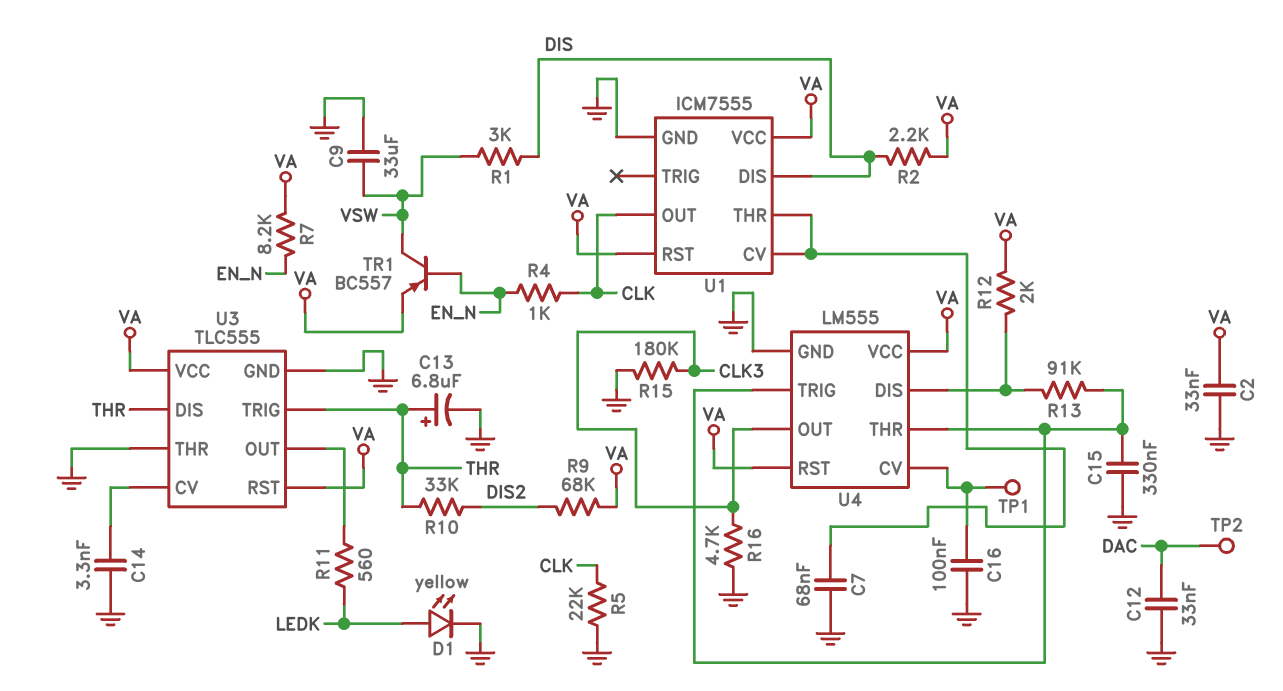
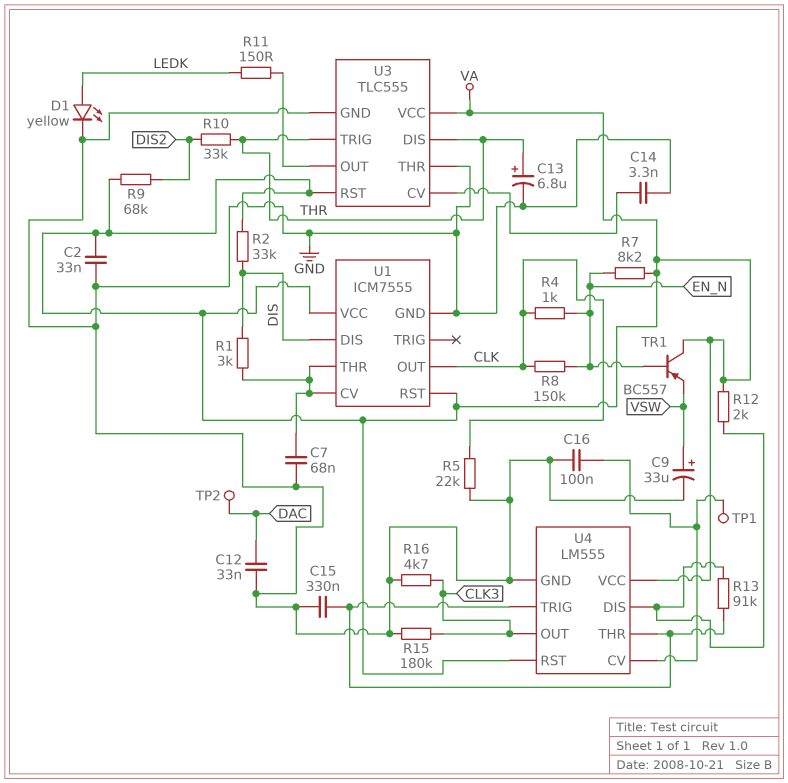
C9: 33uF (GND, VSW) -> 33uF (plus VSW, minus GND)
R1: 3k (DIS, VSW) -> 3k (DIS, U1/CV)
R2: 2.2k (DIS, VA) -> 33k (DIS, VA)
R8: none -> 150k (CLK, EN_N)
R11: 560 (LEDK, U3/OUT) -> 150 (LEDK, U3/OUT)
TR1: PNP BC557 (B EN_N, C VSW, E VA) -> PNP BC557 (B EN_N, C VA, E VSW)

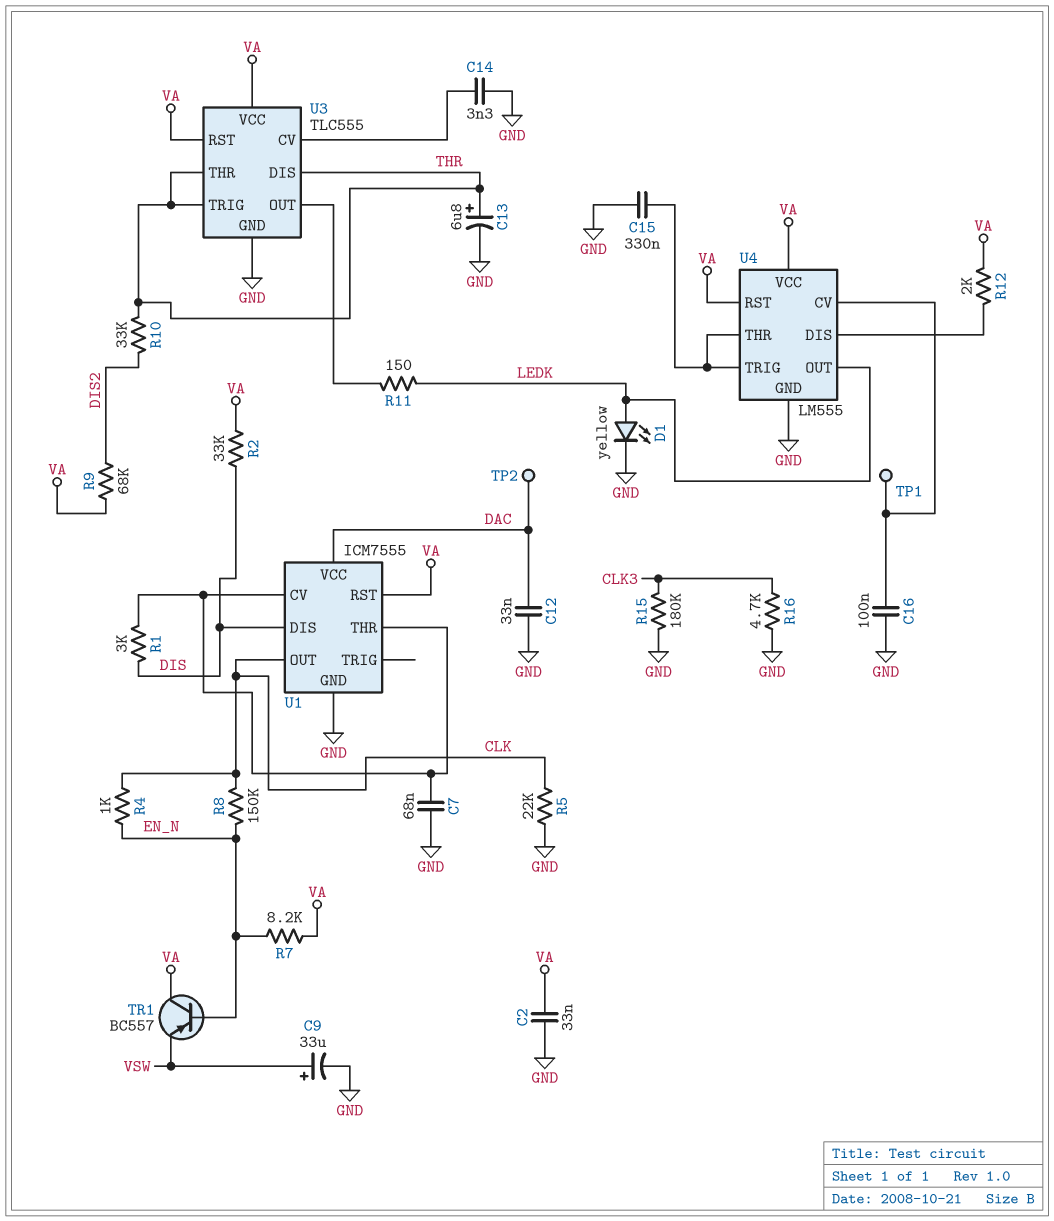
R13: 91k (U4/DIS, U4/THR) -> none
U1 pin VCC: VA -> DAC
U3 pin THR: GND -> THR
U4 pin OUT: CLK3 -> LEDK

